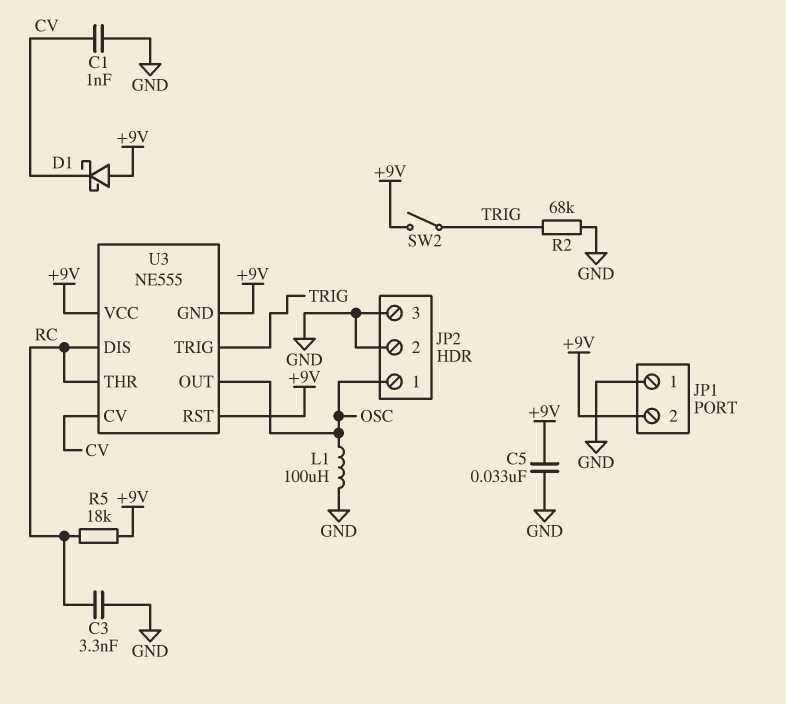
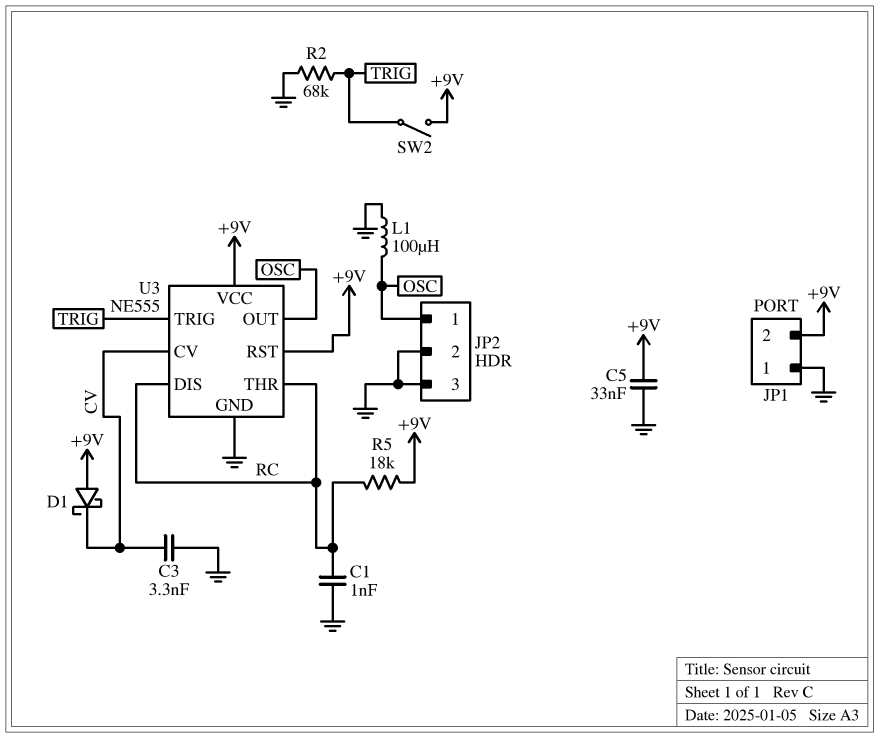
C1: 1nF (CV, GND) -> 1nF (GND, RC)
C3: 3.3nF (GND, RC) -> 3.3nF (CV, GND)
U3 pin GND: +9V -> GND

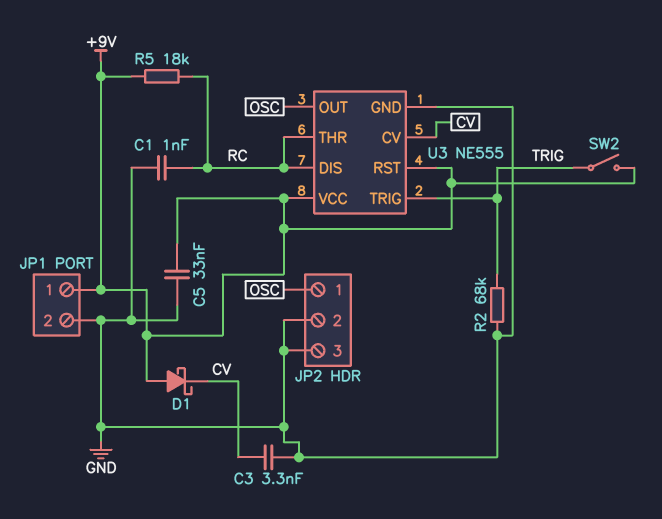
JP1 pin 1: GND -> +9V
JP1 pin 2: +9V -> GND
L1: 100uH (GND, OSC) -> none

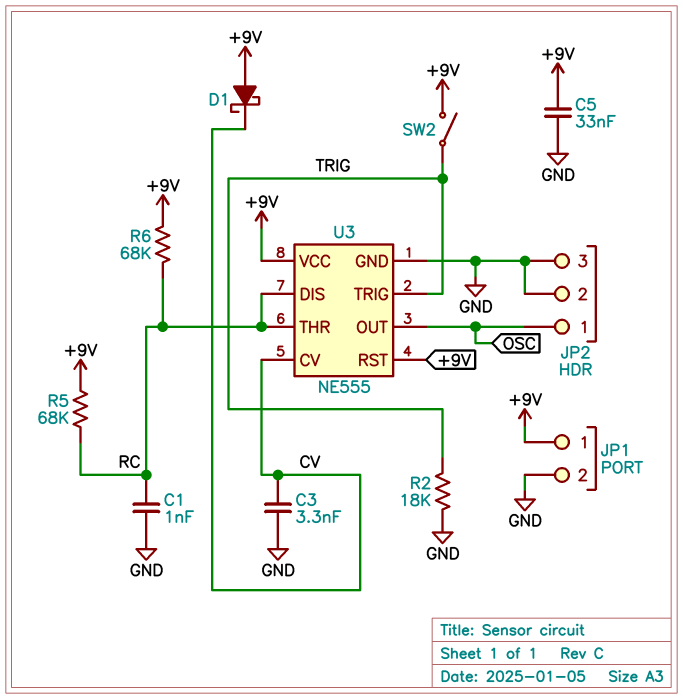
R2: 68k (GND, TRIG) -> 18k (GND, TRIG)
R5: 18k (+9V, RC) -> 68k (+9V, RC)
R6: none -> 68k (+9V, RC)

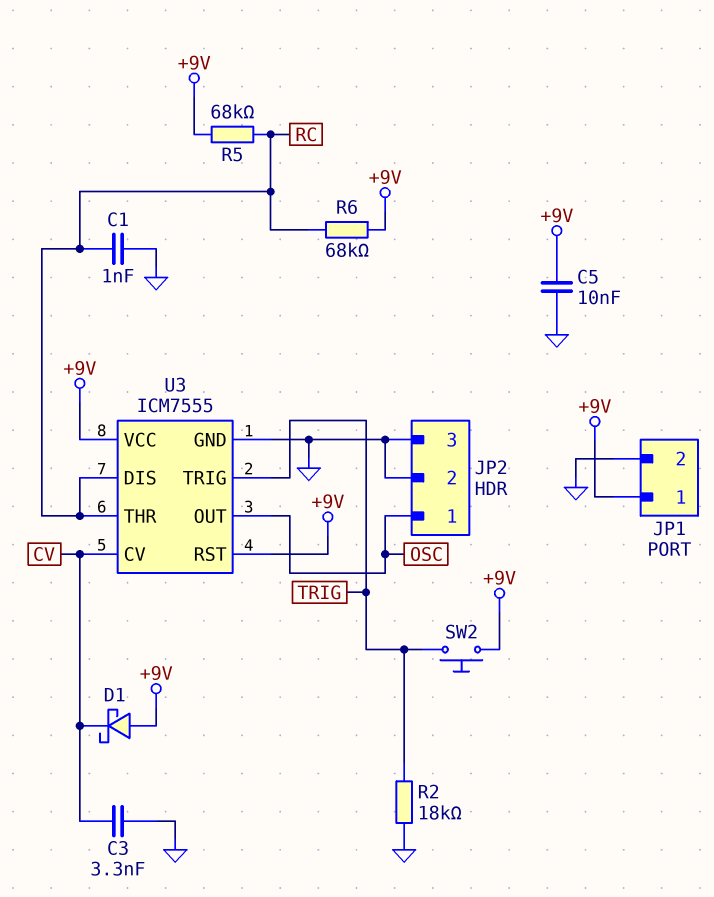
C5: 33nF (+9V, GND) -> 10nF (+9V, GND)
SW2: switch (+9V, TRIG) -> button (+9V, TRIG)
U3: NE555 -> ICM7555

